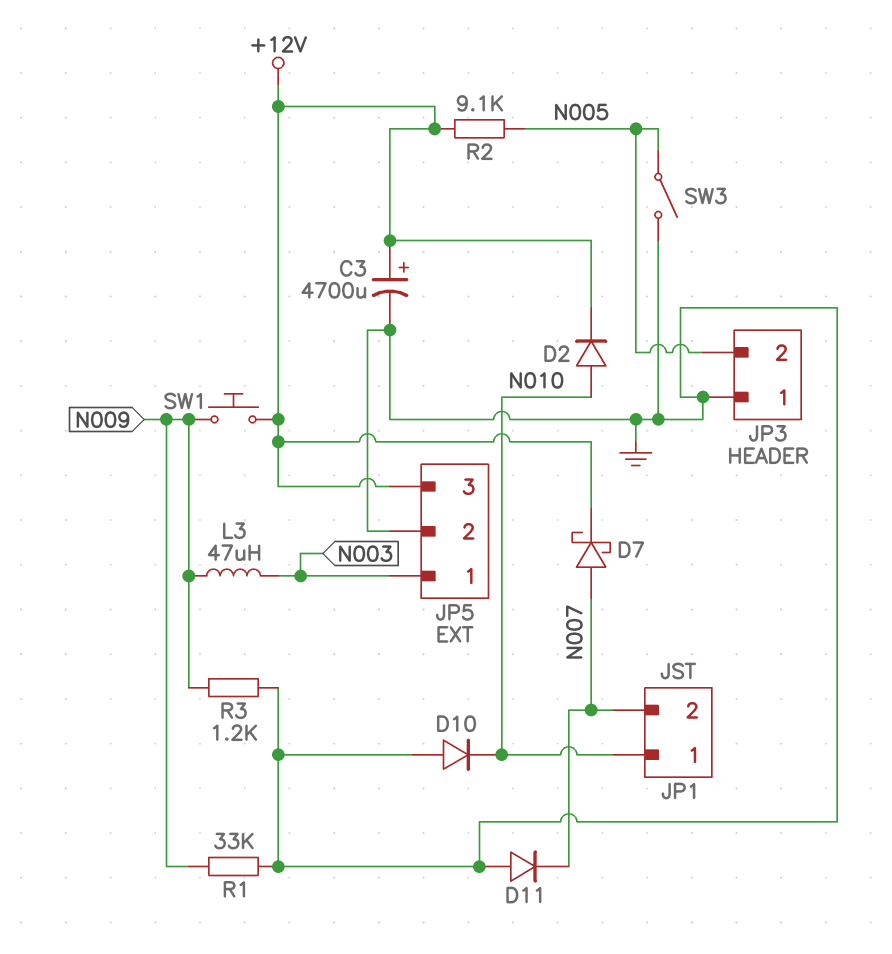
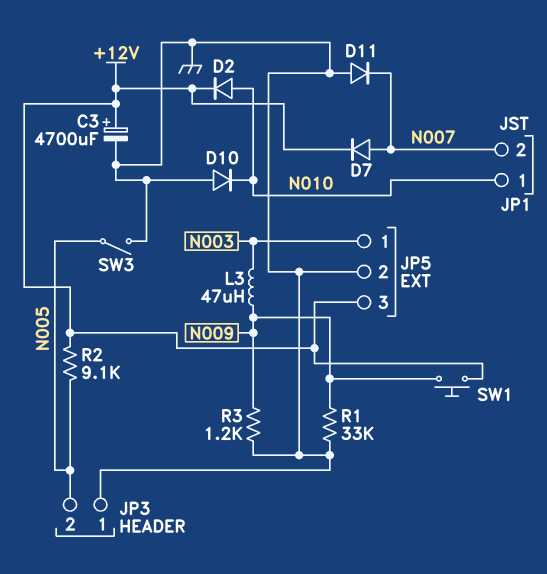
D7: schottky (A N007, K +12V) -> diode (A N007, K +12V)

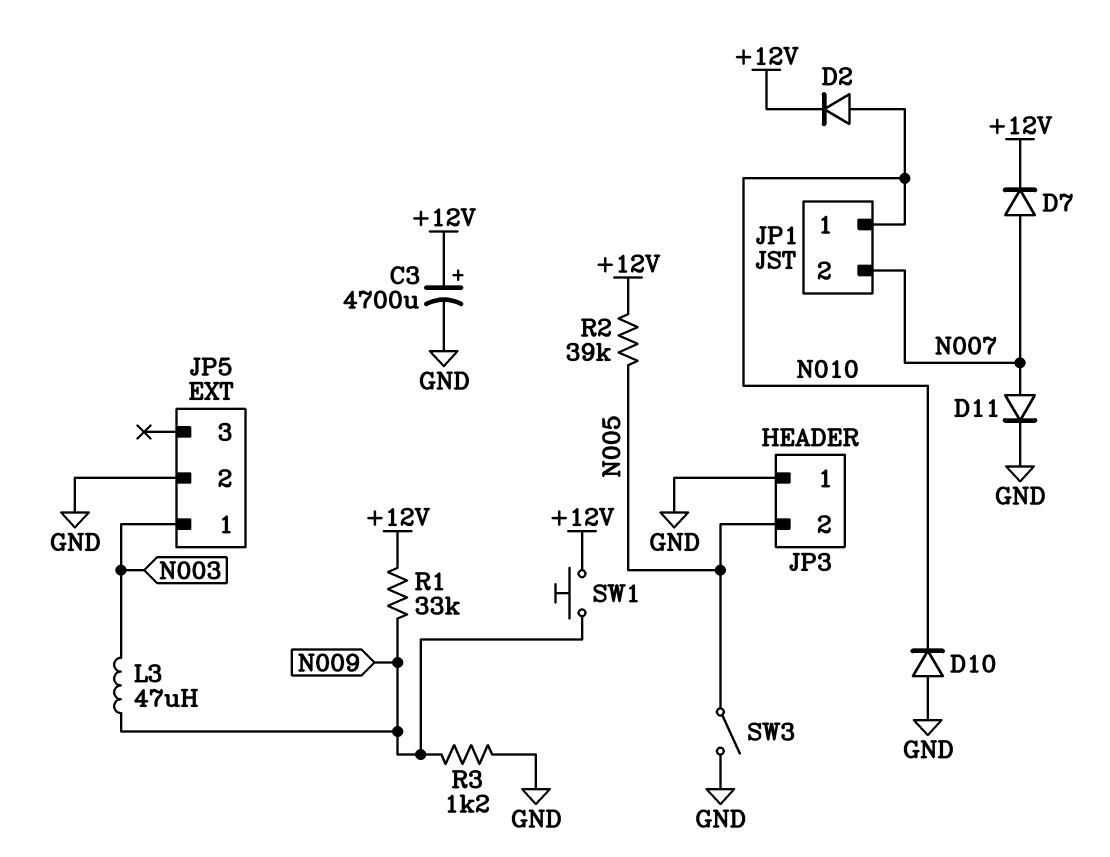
D11: diode (A GND, K N007) -> diode (A N007, K GND)
JP5 pin 3: +12V -> none
R1: 33k (GND, N009) -> 33k (+12V, N009)
R2: 9.1k (+12V, N005) -> 39k (+12V, N005)

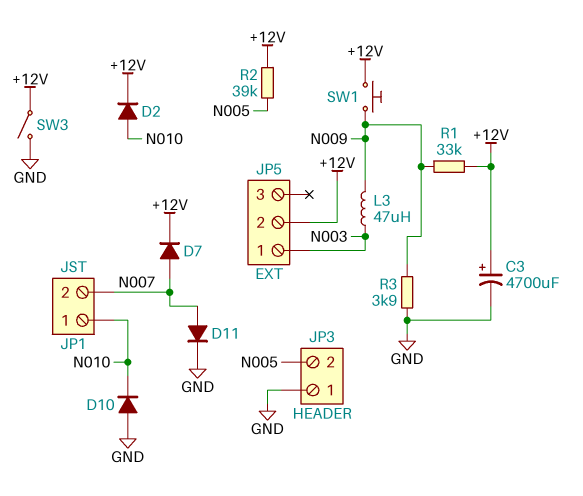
JP5 pin 2: GND -> +12V
R3: 1.2k (GND, N009) -> 3.9k (GND, N009)
SW3: switch (GND, N005) -> switch (+12V, GND)

